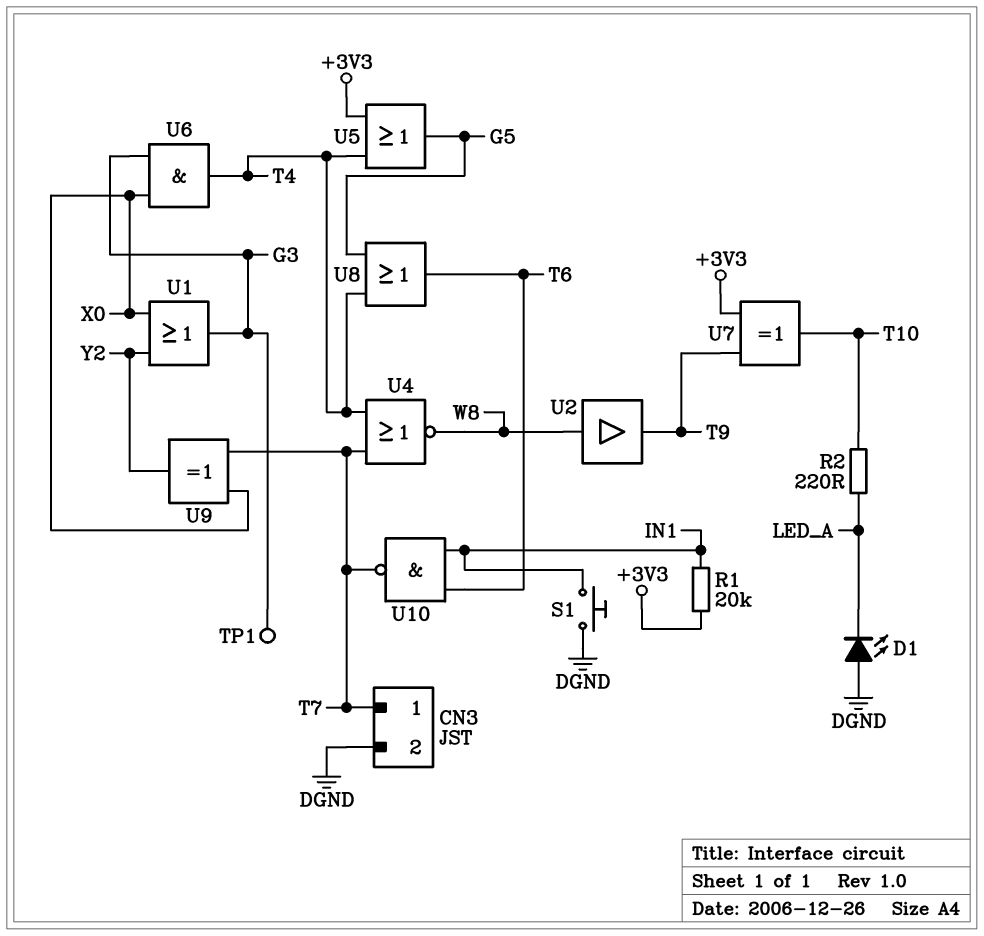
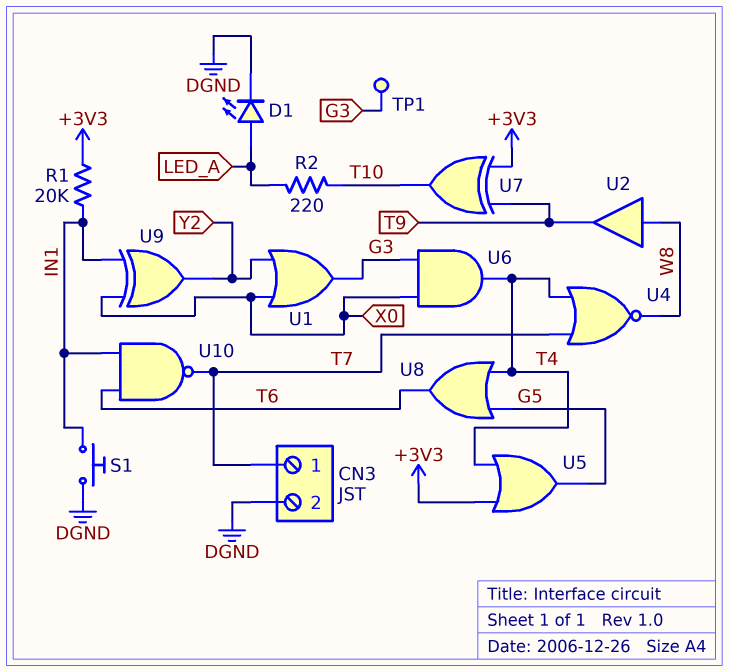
D1: LED (A DGND, K LED_A) -> LED (A LED_A, K DGND)
U9: XOR (in T7, in X0, out Y2) -> XOR (in IN1, in X0, out Y2)

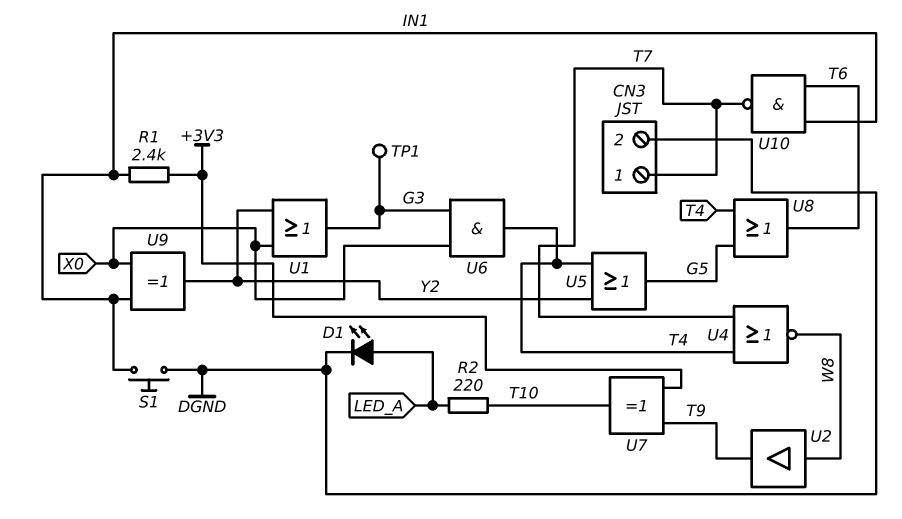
R1: 20k (+3V3, IN1) -> 2.4k (+3V3, IN1)
U5: OR (in +3V3, in T4, out G5) -> OR (in T4, in Y2, out G5)

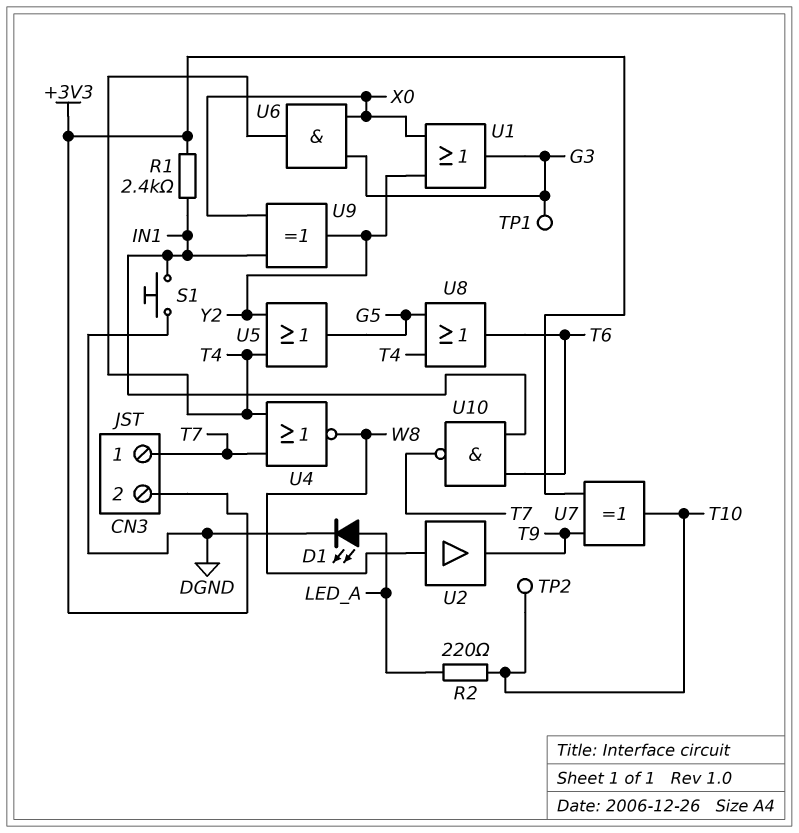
CN3 pin 2: DGND -> +3V3
TP2: none -> test point (T10)

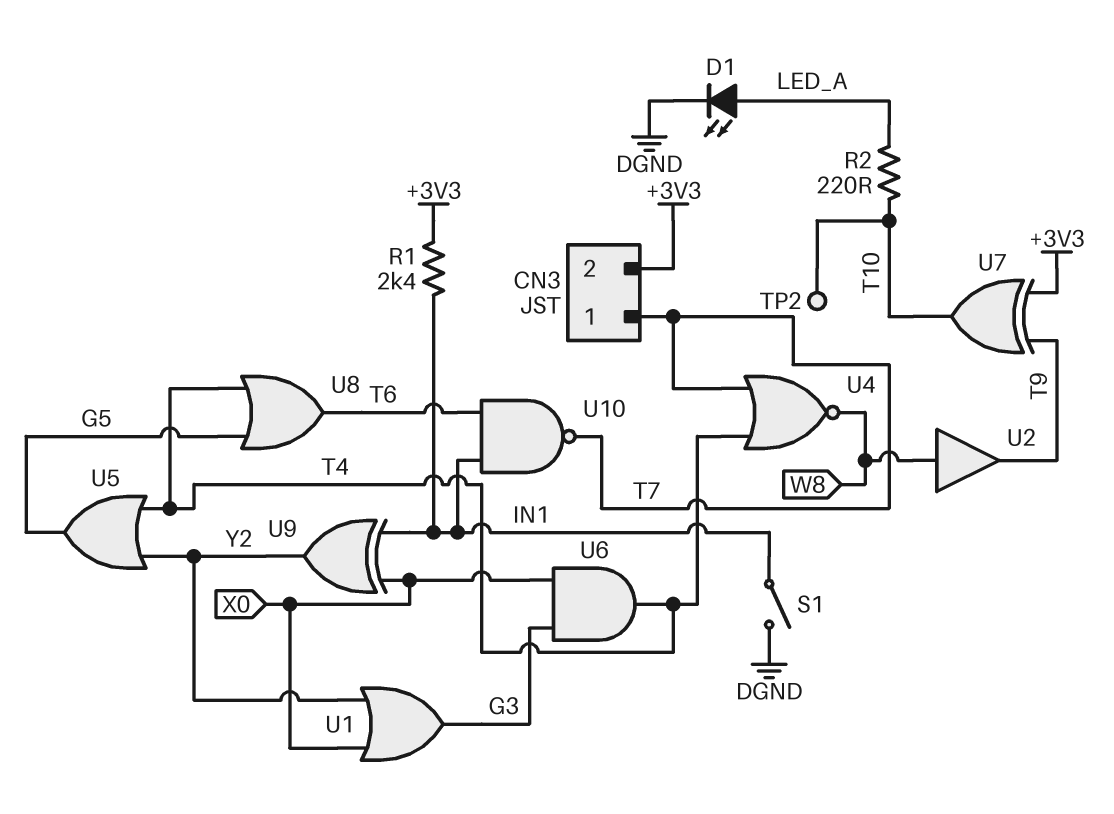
S1: button (DGND, IN1) -> switch (DGND, IN1)
TP1: test point (G3) -> none

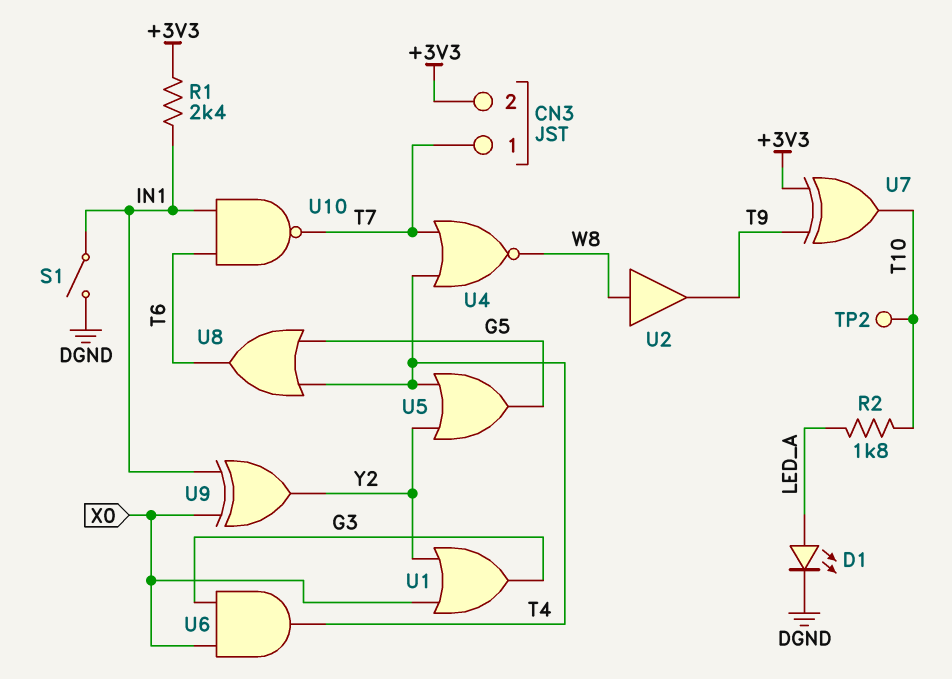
R2: 220 (LED_A, T10) -> 1.8k (LED_A, T10)

